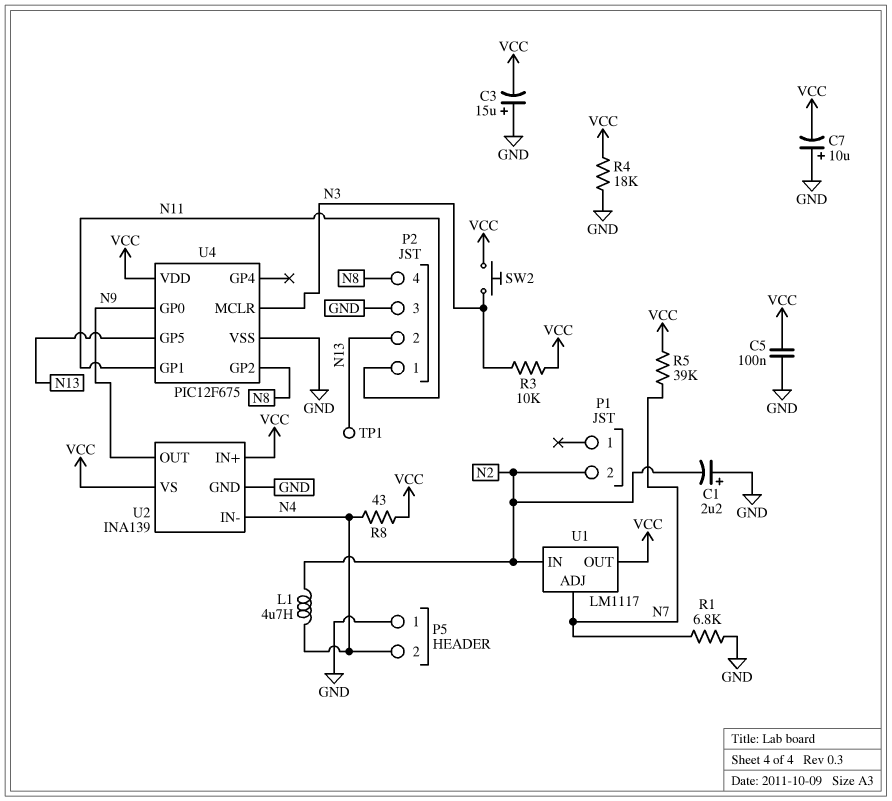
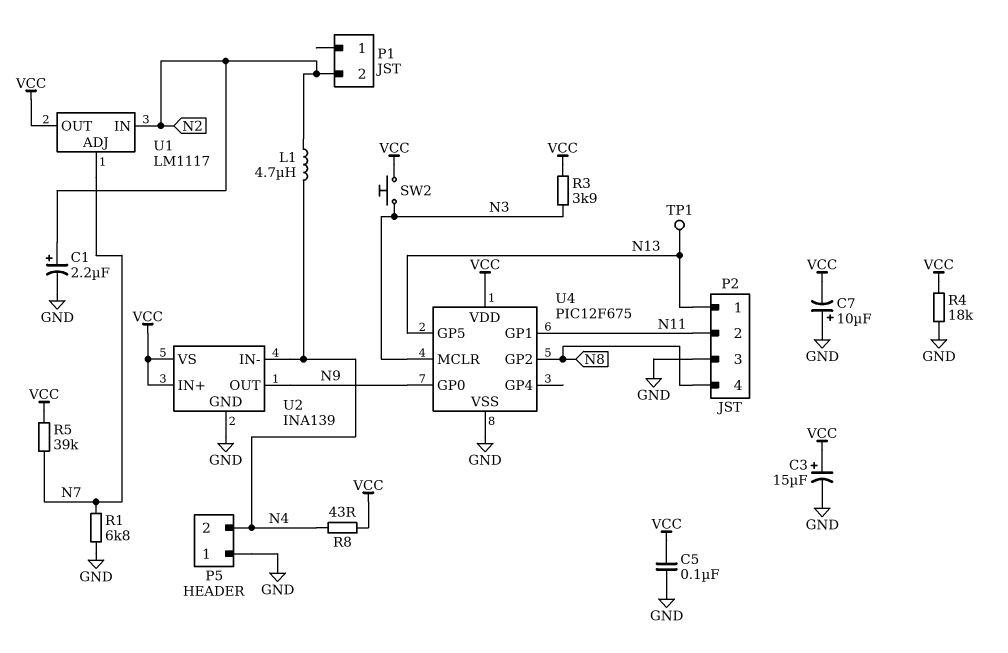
C1: 2.2uF (plus GND, minus N2) -> 2.2uF (plus N2, minus GND)
C3: 15uF (plus GND, minus VCC) -> 15uF (plus VCC, minus GND)
P2 pin 1: N11 -> N13
P2 pin 2: N13 -> N11
R3: 10k (N3, VCC) -> 3.9k (N3, VCC)

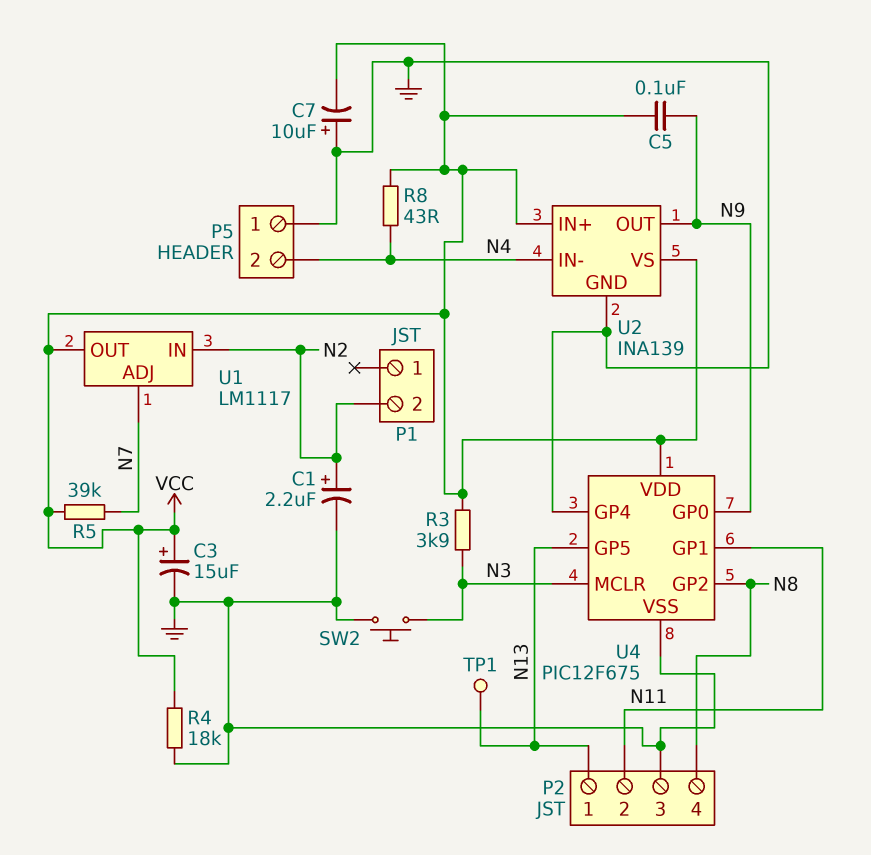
C5: 100nF (GND, VCC) -> 100nF (N9, VCC)
L1: 4.7uH (N2, N4) -> none
R1: 6.8k (GND, N7) -> none
SW2: button (N3, VCC) -> button (GND, N3)
U4 pin GP4: none -> GND

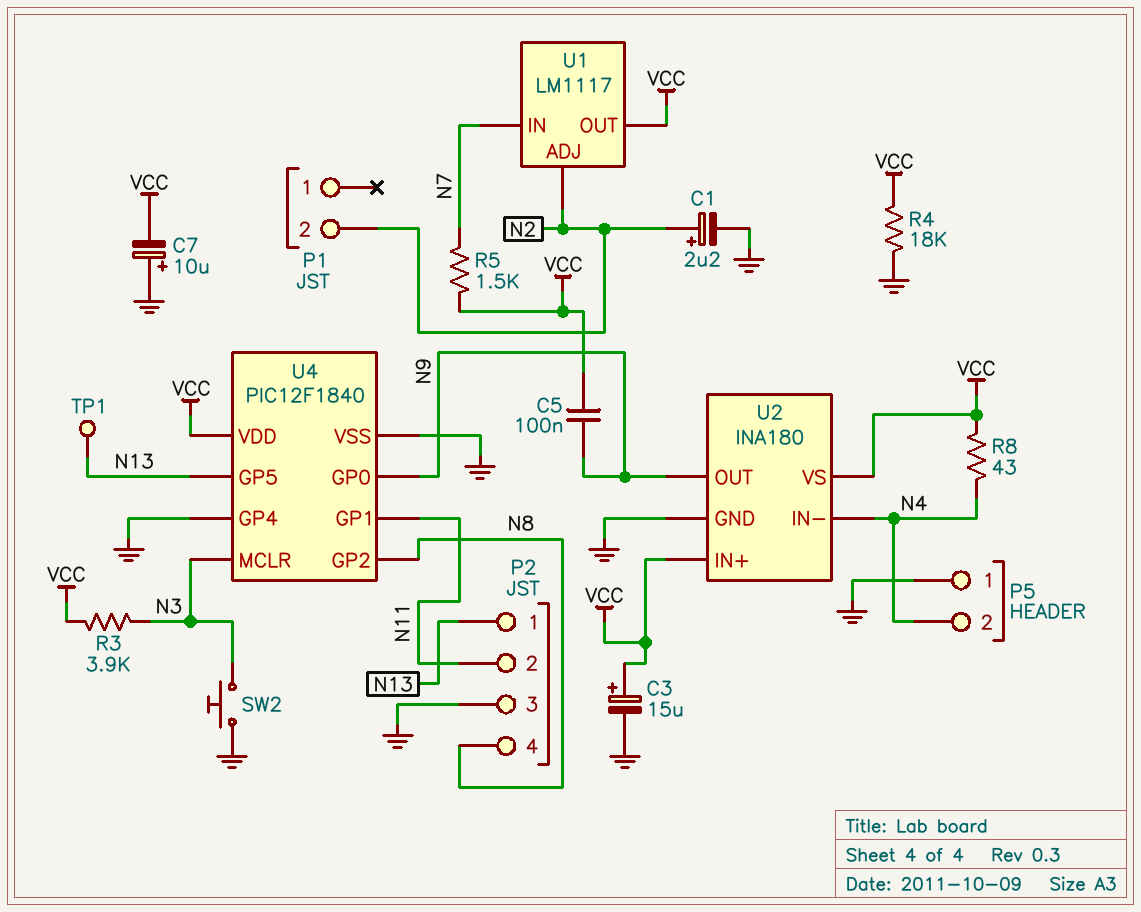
R5: 39k (N7, VCC) -> 1.5k (N7, VCC)
U1 pin ADJ: N7 -> N2
U1 pin IN: N2 -> N7
U2: INA139 -> INA180
U4: PIC12F675 -> PIC12F1840

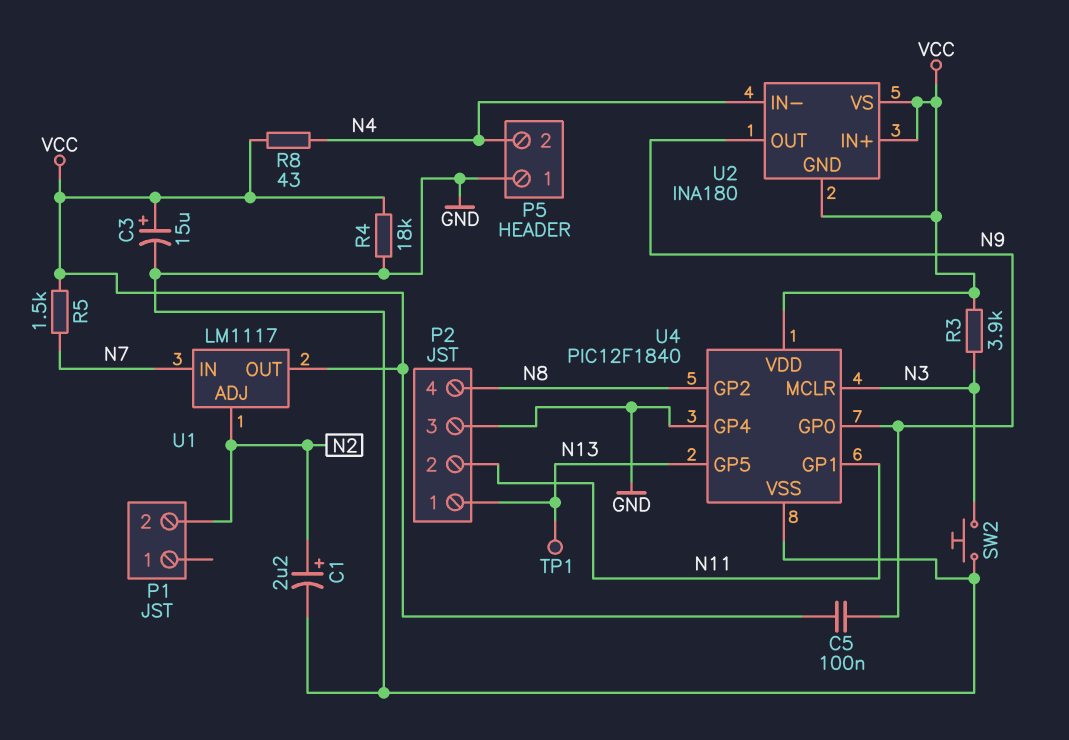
C7: 10uF (plus GND, minus VCC) -> none
U2 pin GND: GND -> VCC

